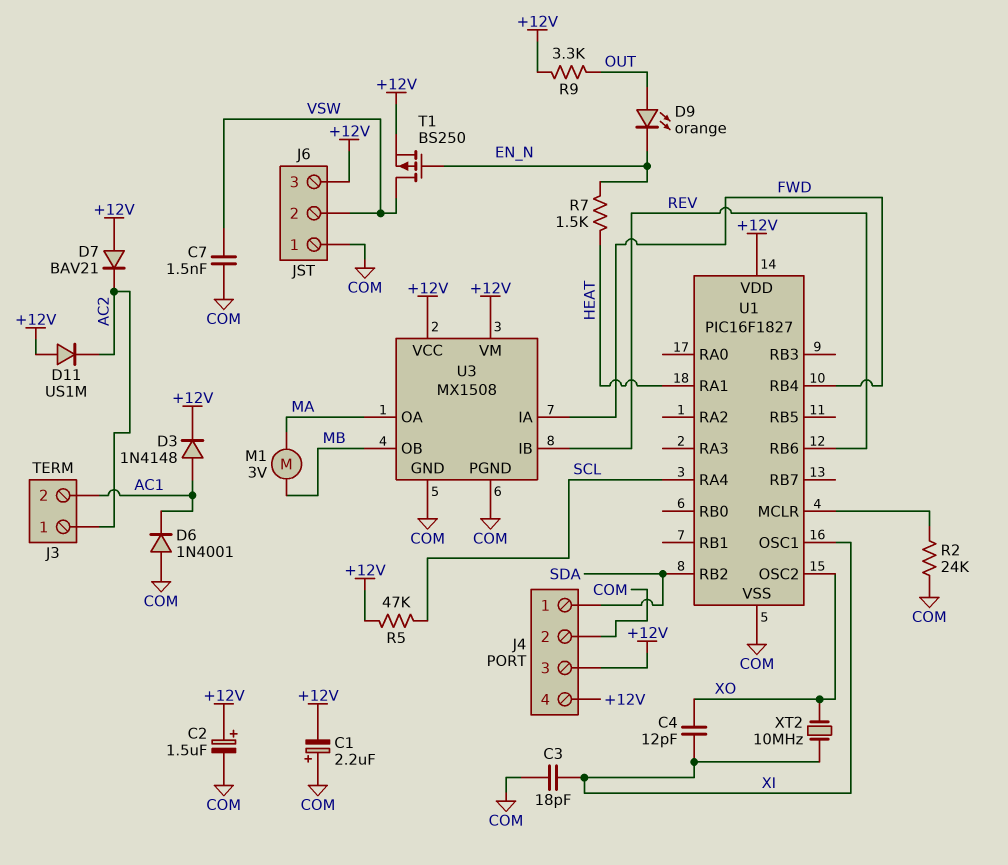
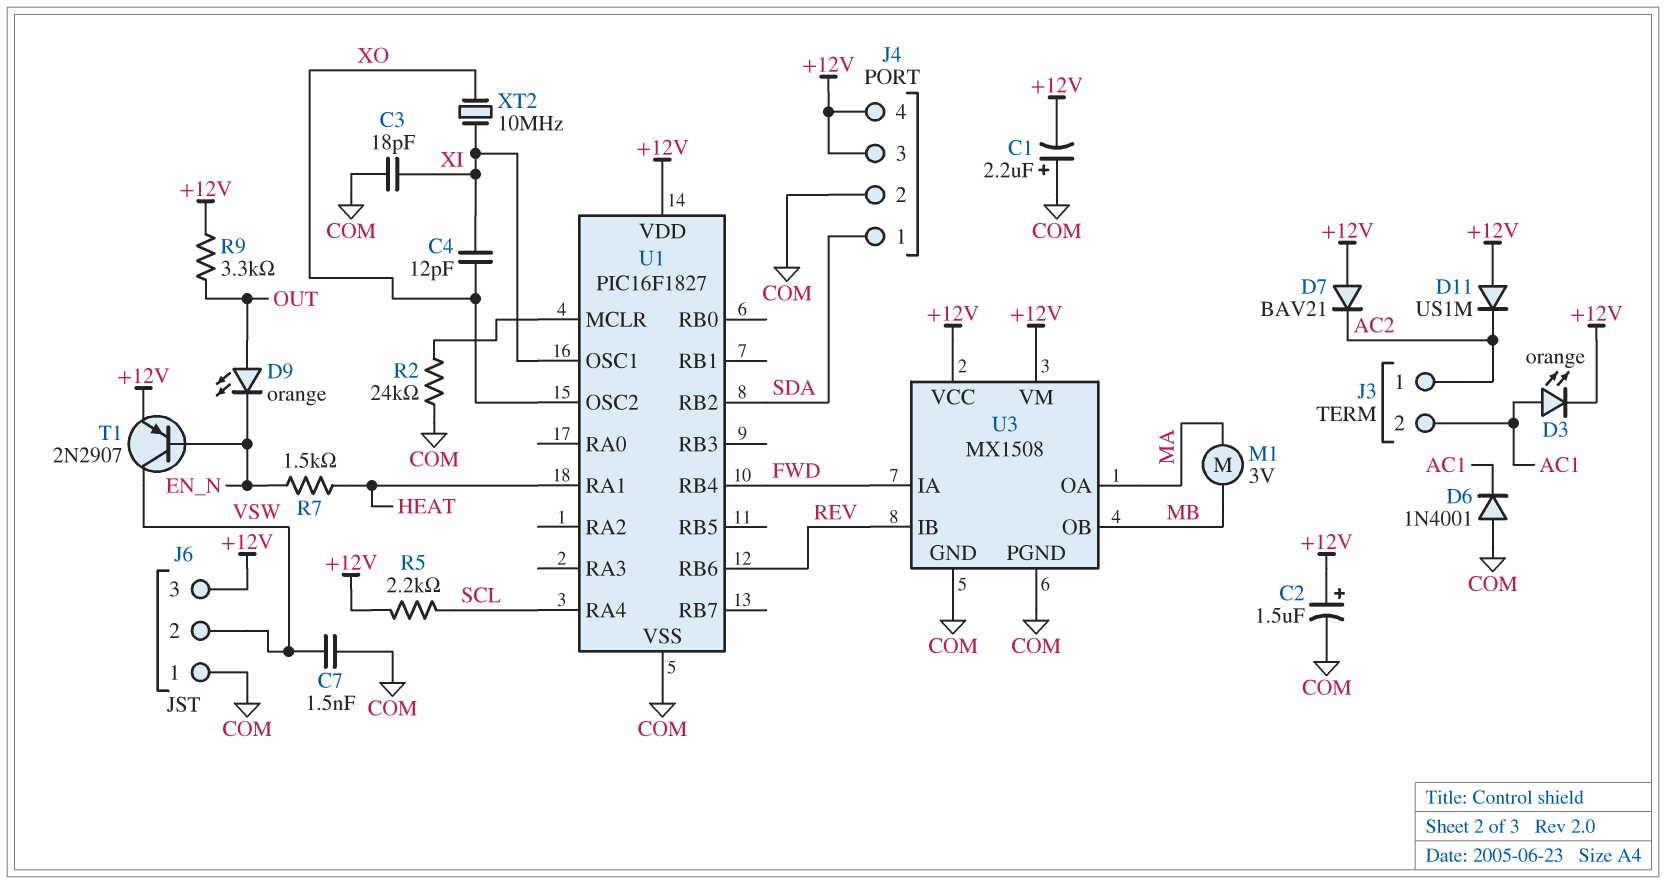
D3: diode 1N4148 (A AC1, K +12V) -> LED orange (A AC1, K +12V)
R5: 47k (+12V, SCL) -> 2.2k (+12V, SCL)
T1: PMOS BS250 (G EN_N, D VSW, S +12V) -> PNP 2N2907 (B EN_N, C VSW, E +12V)

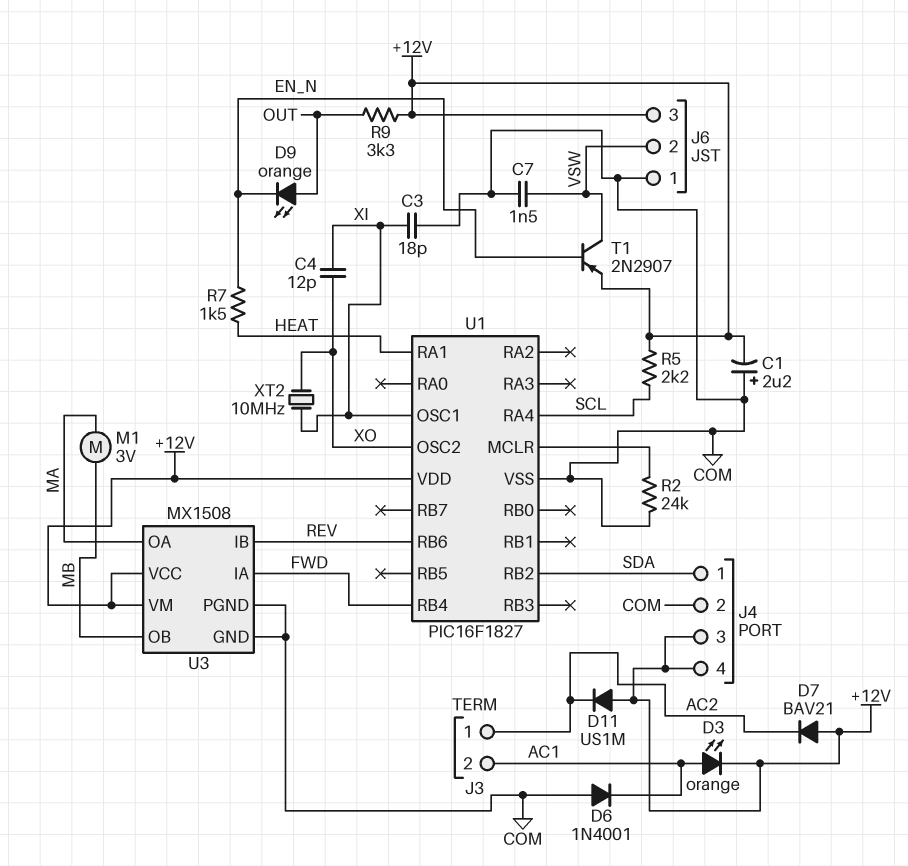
C2: 1.5uF (plus +12V, minus COM) -> none

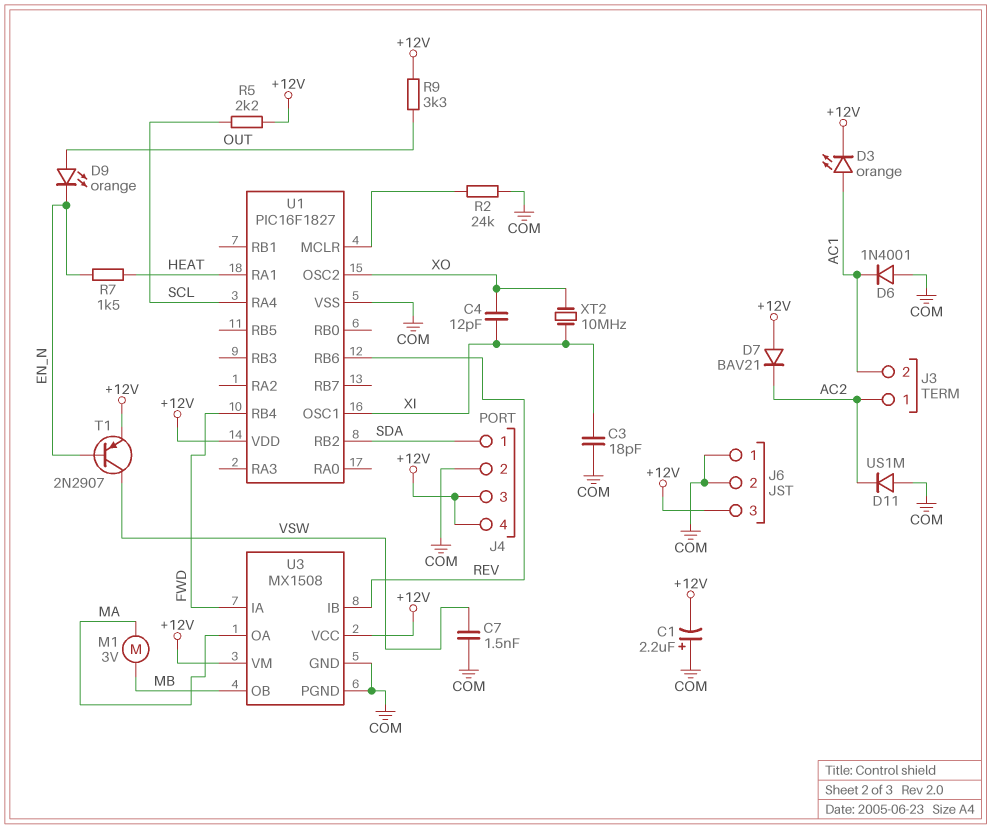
D11: diode US1M (A +12V, K AC2) -> diode US1M (A COM, K AC2)
J6 pin 2: VSW -> COM

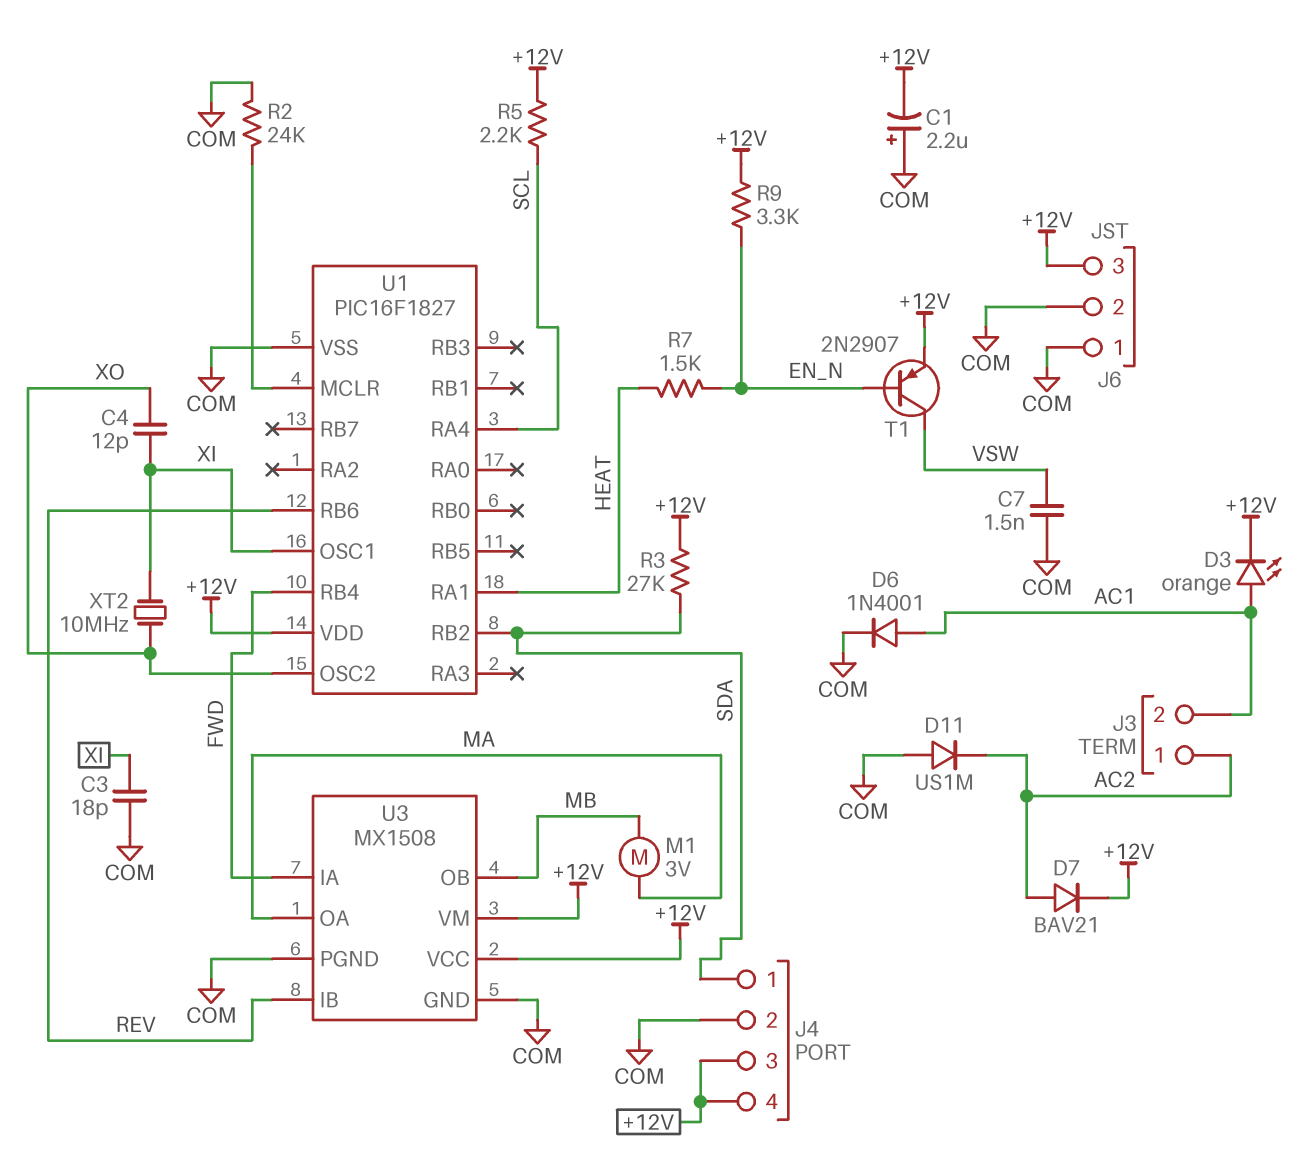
D6: diode 1N4001 (A COM, K AC1) -> diode 1N4001 (A AC1, K COM)
D7: diode BAV21 (A +12V, K AC2) -> diode BAV21 (A AC2, K +12V)
D9: LED orange (A OUT, K EN_N) -> none
R3: none -> 27k (+12V, SDA)
R9: 3.3k (+12V, OUT) -> 3.3k (+12V, EN_N)

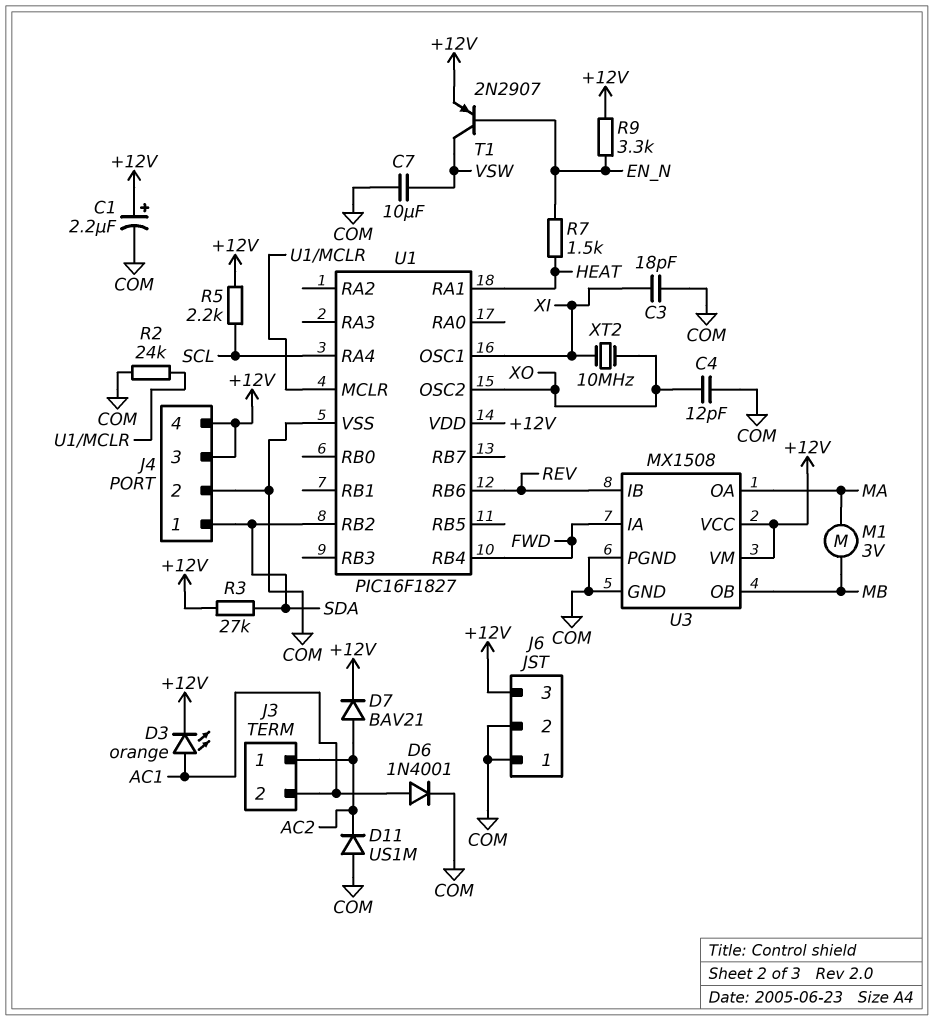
C1: 2.2uF (plus COM, minus +12V) -> 2.2uF (plus +12V, minus COM)
C4: 12pF (XI, XO) -> 12pF (COM, XO)
C7: 1.5nF (COM, VSW) -> 10uF (COM, VSW)

